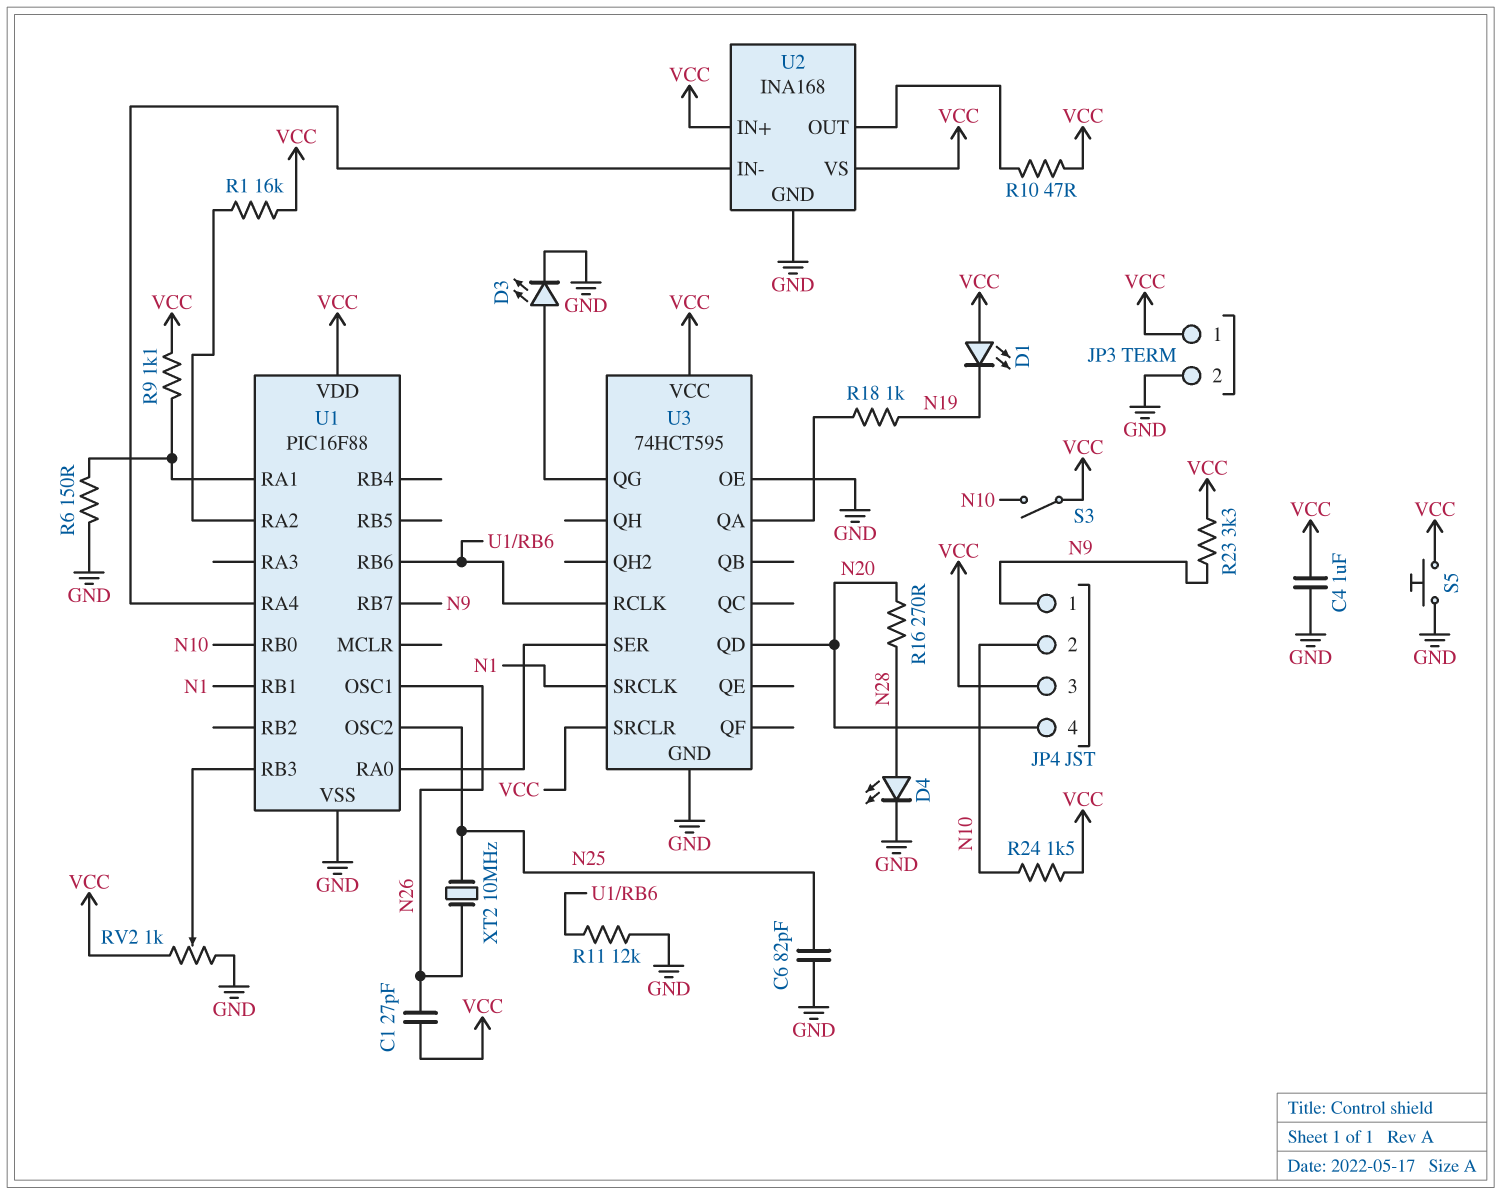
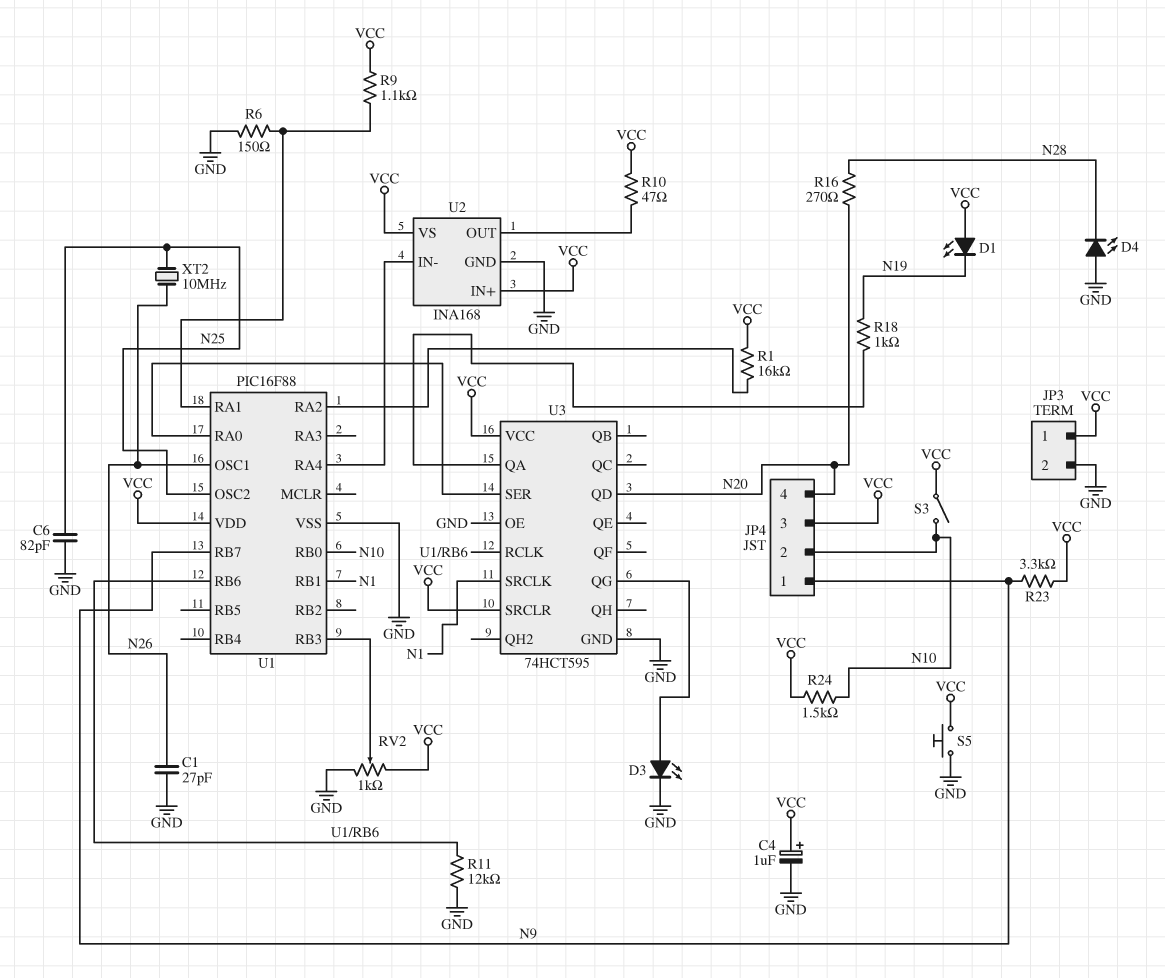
C1: 27pF (N26, VCC) -> 27pF (GND, N26)
C4: 1uF (GND, VCC) -> 1uF (plus VCC, minus GND)
D4: LED (A N28, K GND) -> LED (A GND, K N28)

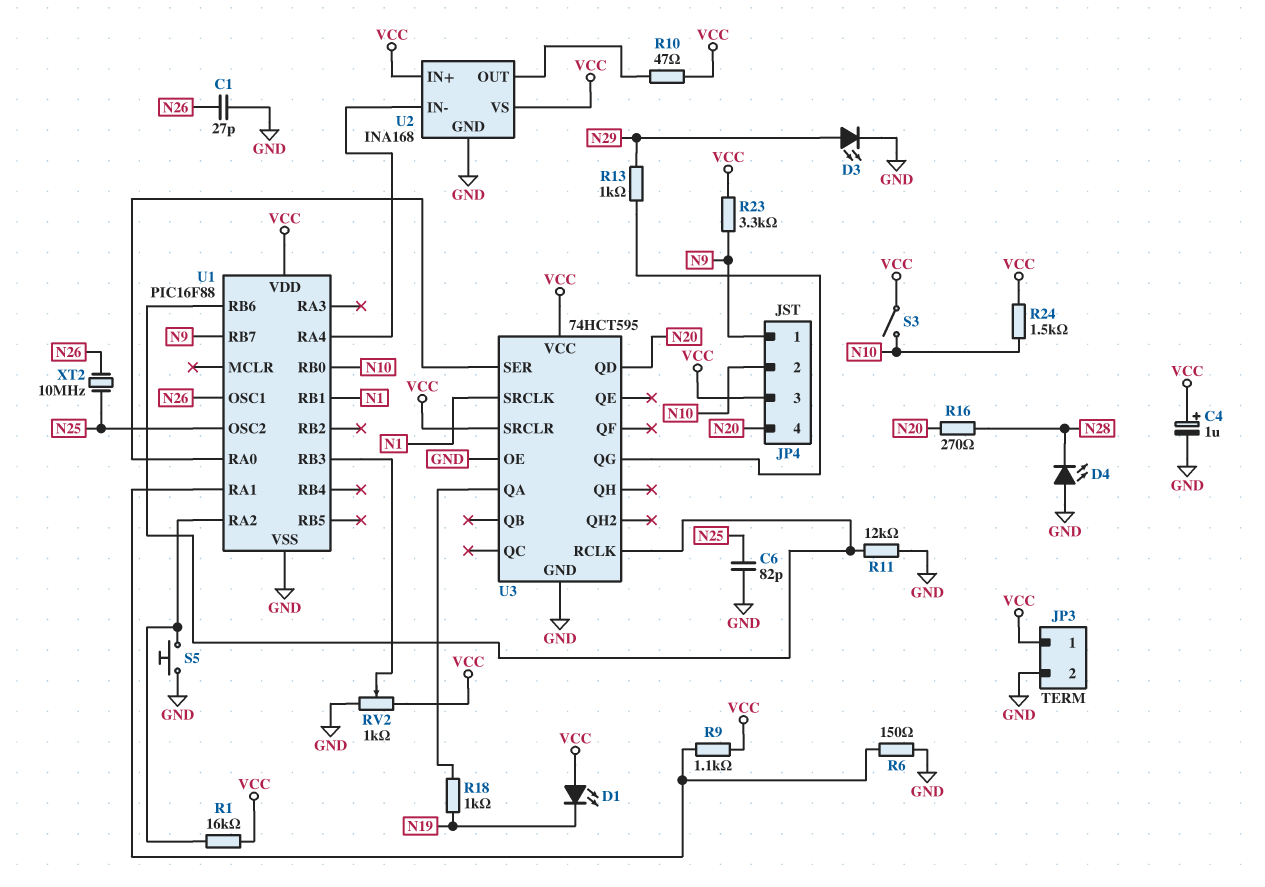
D3: LED (A U3/QG, K GND) -> LED (A N29, K GND)
R13: none -> 1k (N29, U3/QG)
S5: button (GND, VCC) -> button (GND, U1/RA2)

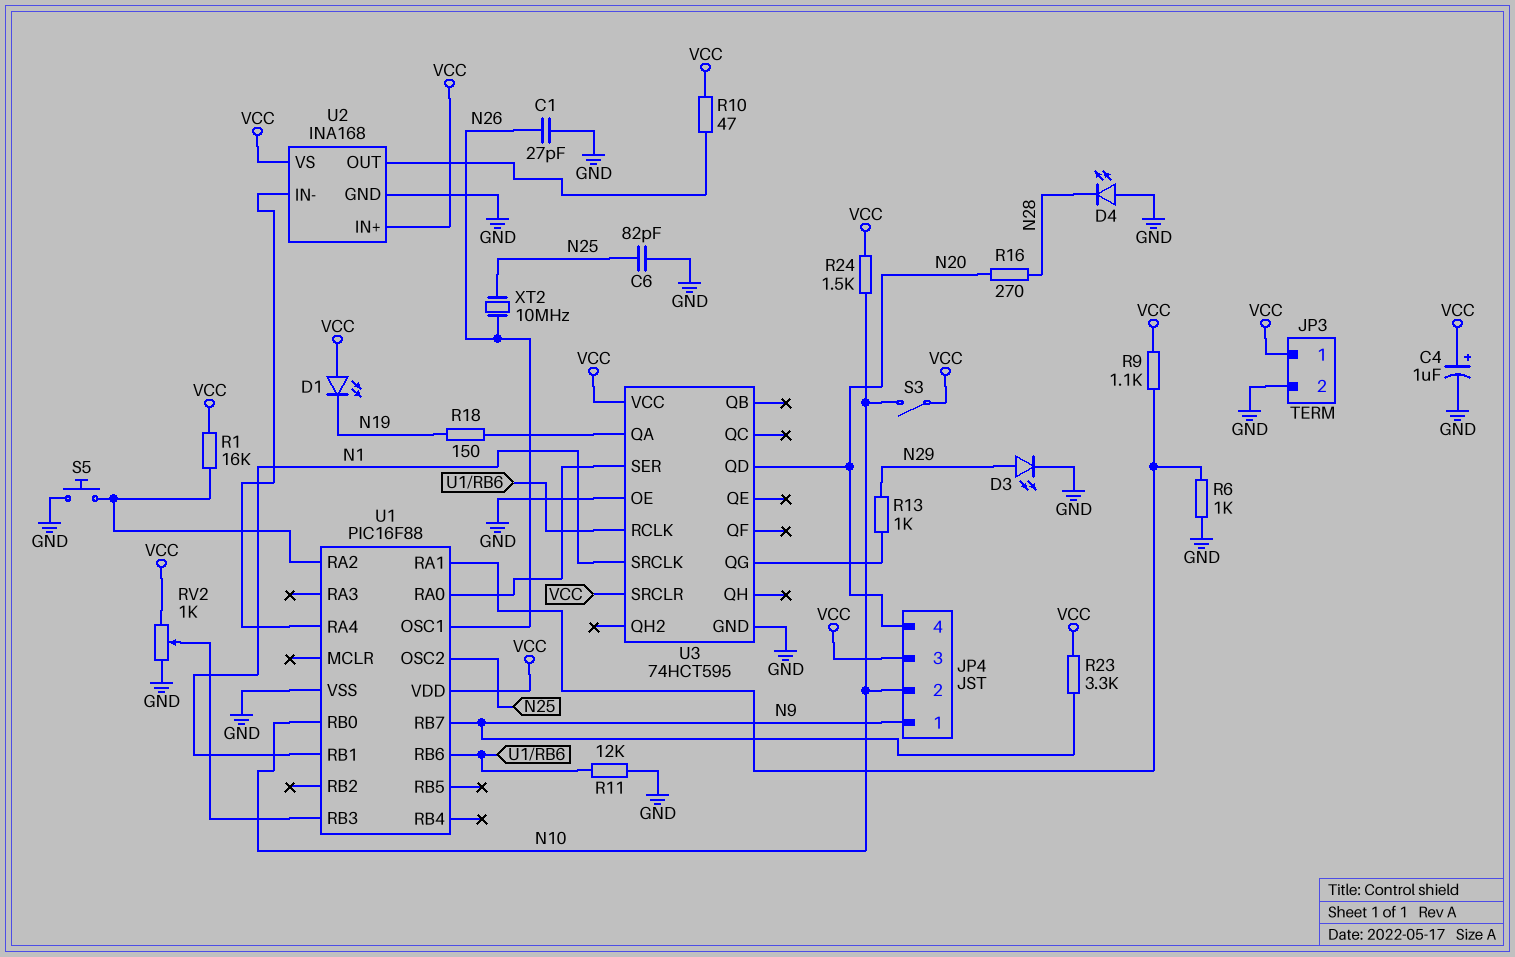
R6: 150 (GND, U1/RA1) -> 1k (GND, U1/RA1)
R18: 1k (N19, U3/QA) -> 150 (N19, U3/QA)

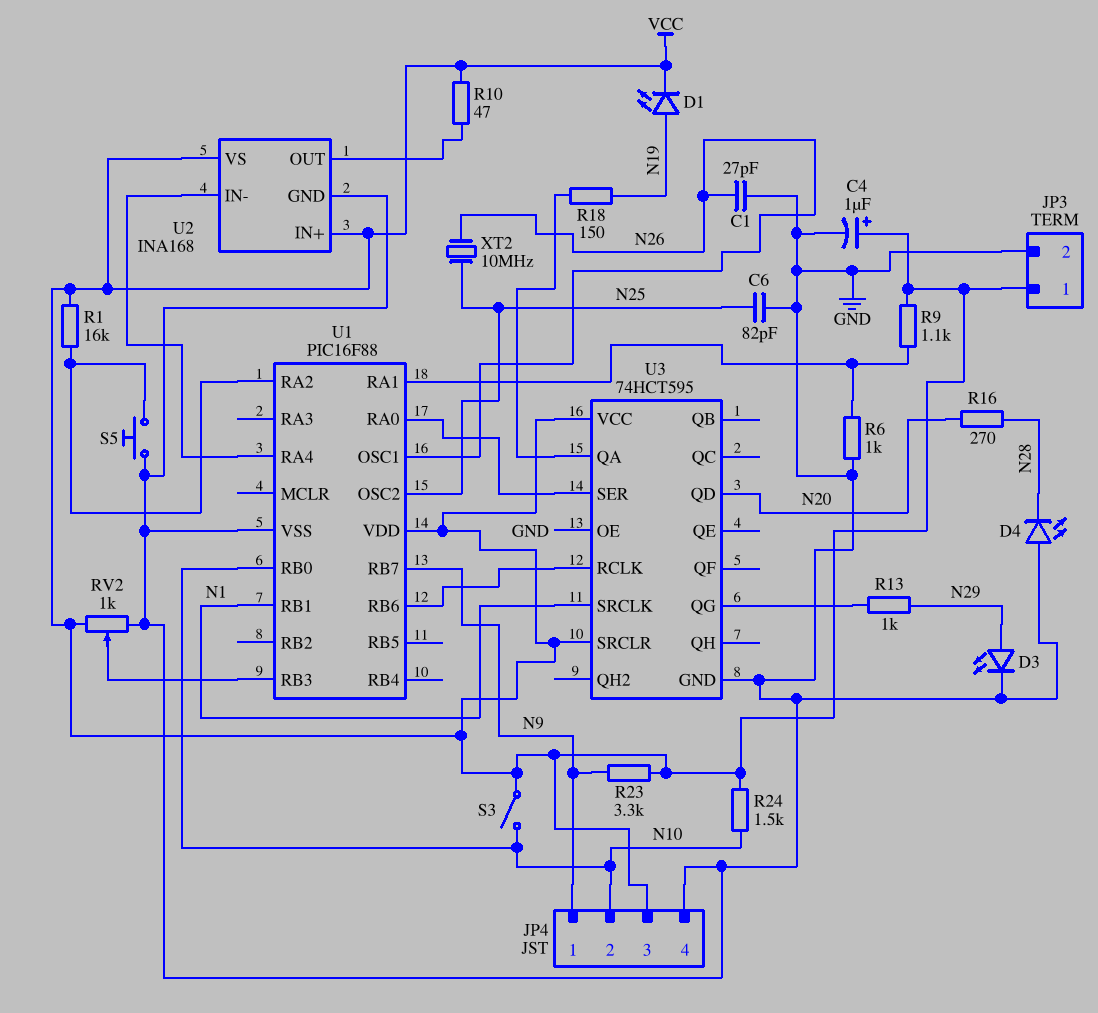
D1: LED (A VCC, K N19) -> LED (A N19, K VCC)
JP4 pin 4: N20 -> GND
R11: 12k (GND, U1/RB6) -> none

